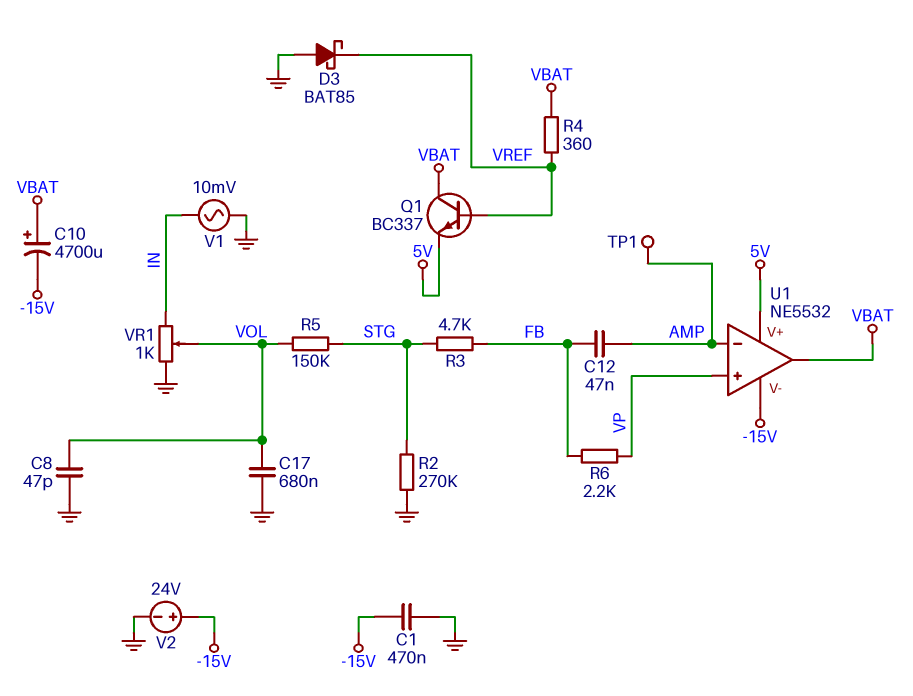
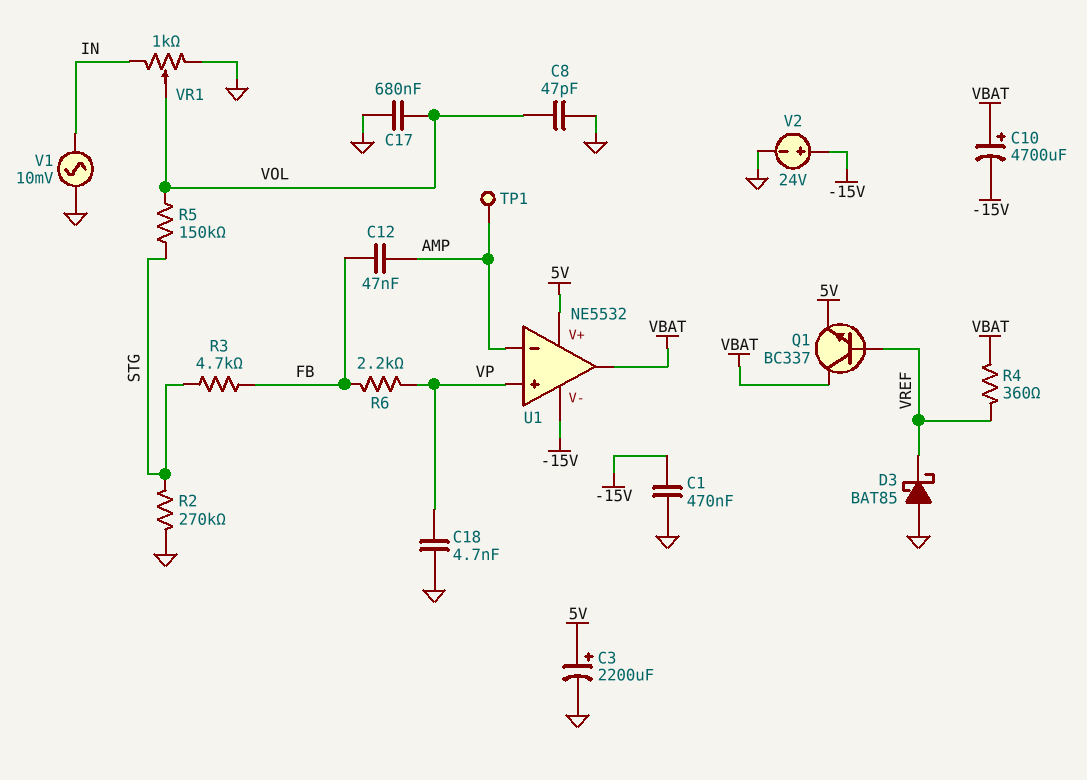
C3: none -> 2200uF (plus 5V, minus GND)
C18: none -> 4.7nF (GND, VP)

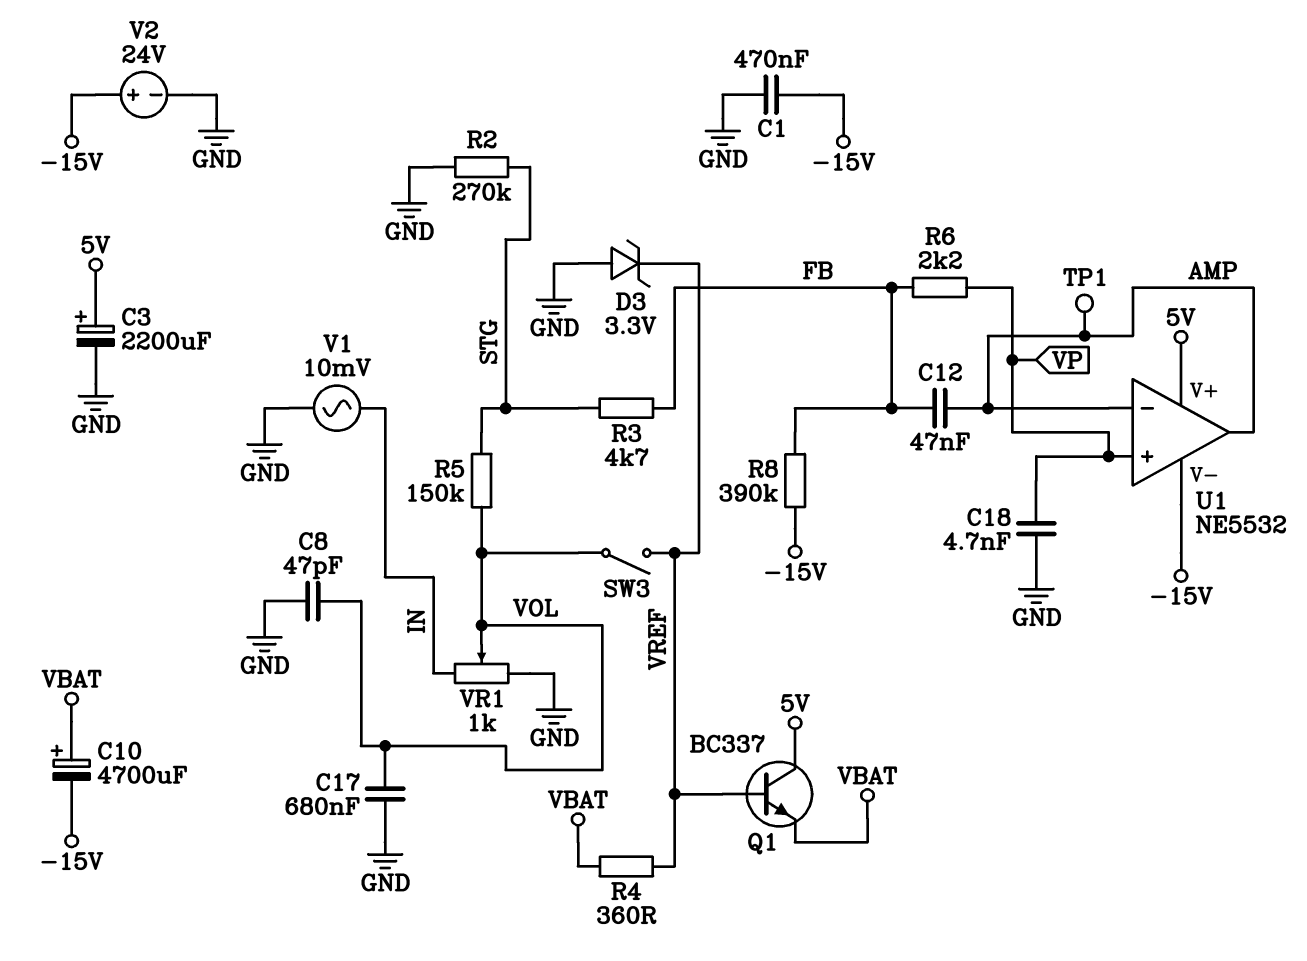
D3: schottky BAT85 (A GND, K VREF) -> zener 3.3V (A GND, K VREF)
Q1: NPN BC337 (B VREF, C VBAT, E 5V) -> NPN BC337 (B VREF, C 5V, E VBAT)
R8: none -> 390k (-15V, FB)
SW3: none -> switch (VOL, VREF)
U1 pin out: VBAT -> AMP

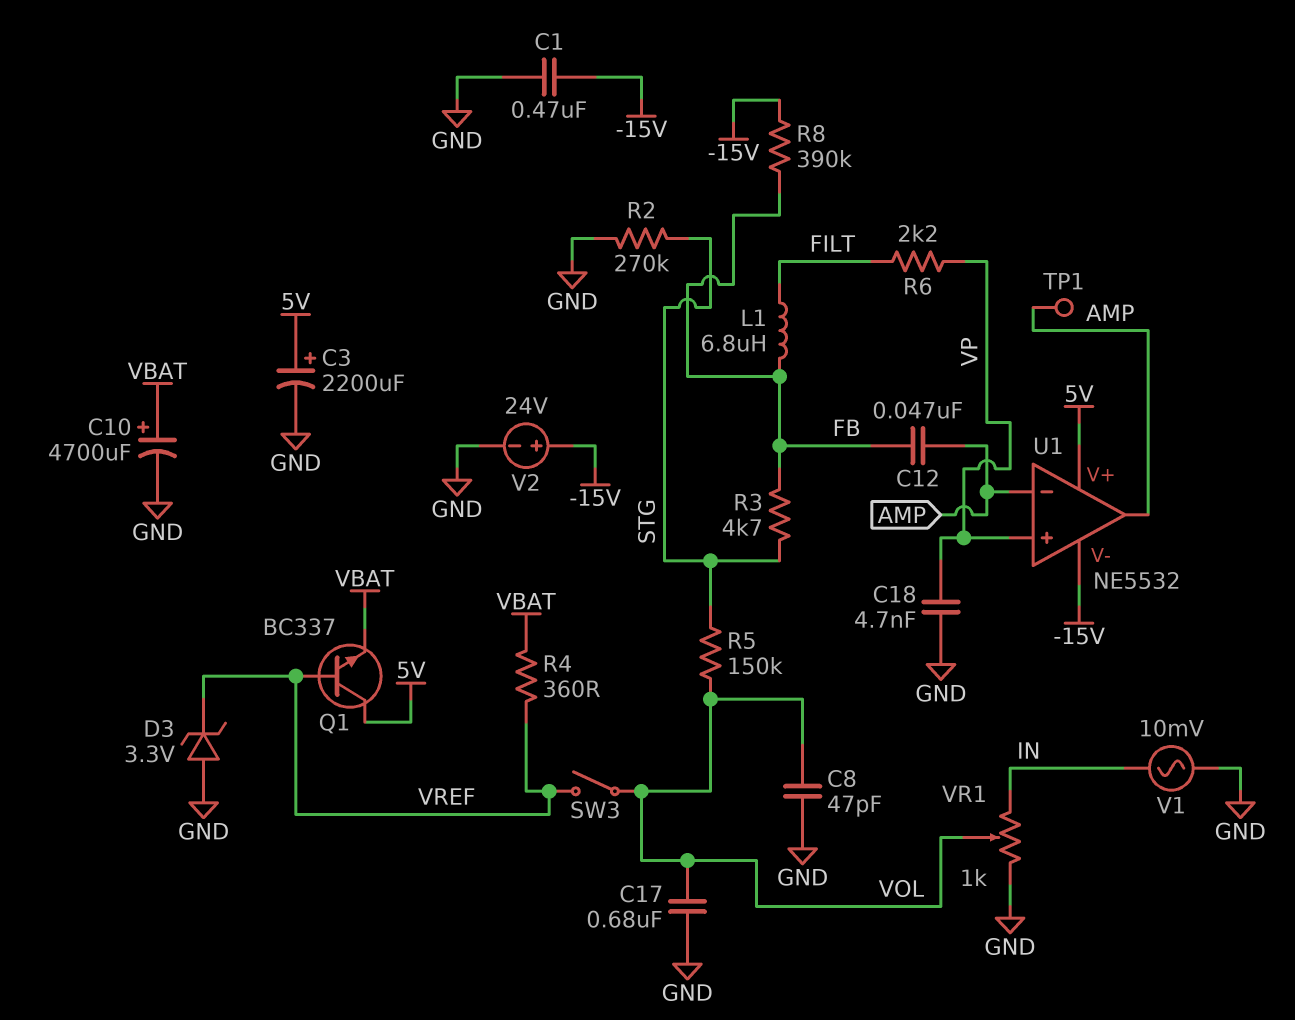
C10: 4700uF (plus VBAT, minus -15V) -> 4700uF (plus VBAT, minus GND)
L1: none -> 6.8uH (FB, FILT)
R6: 2.2k (FB, VP) -> 2.2k (FILT, VP)

